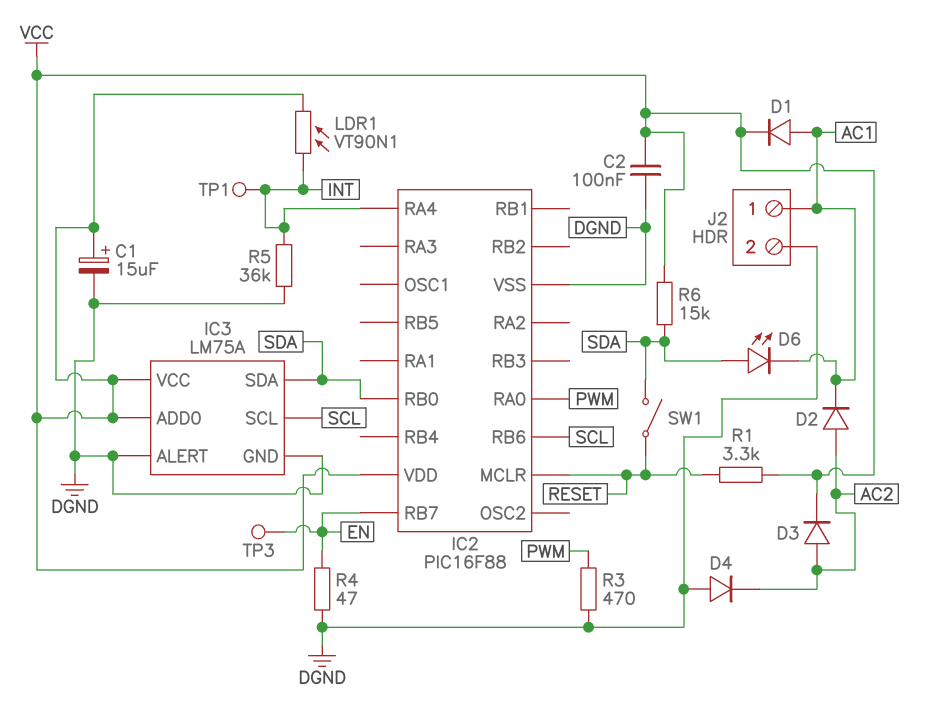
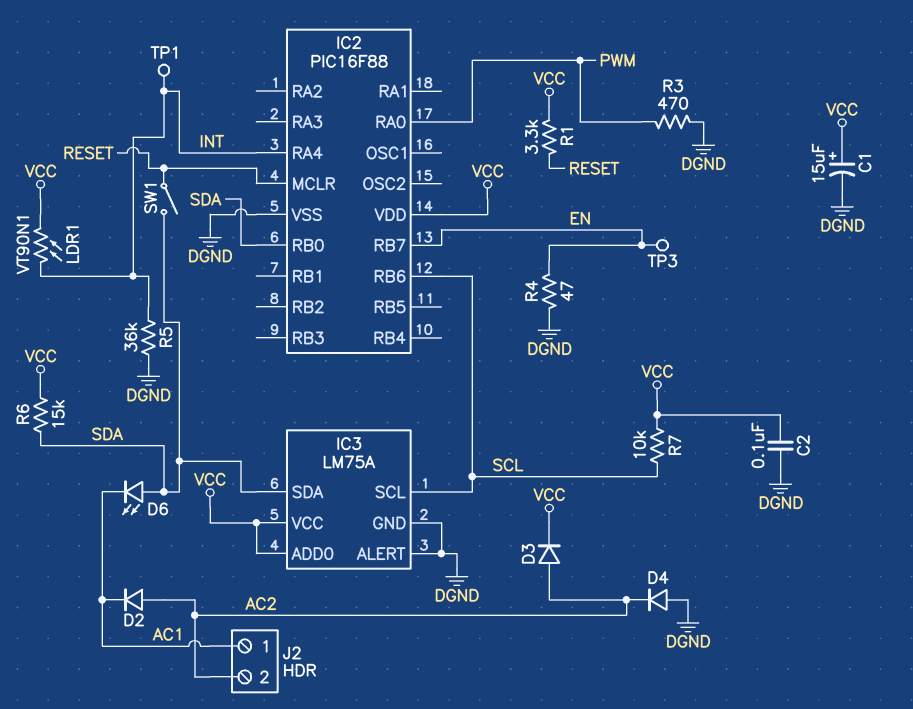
D1: diode (A AC1, K VCC) -> none
J2 pin 2: DGND -> AC2
R7: none -> 10k (SCL, VCC)

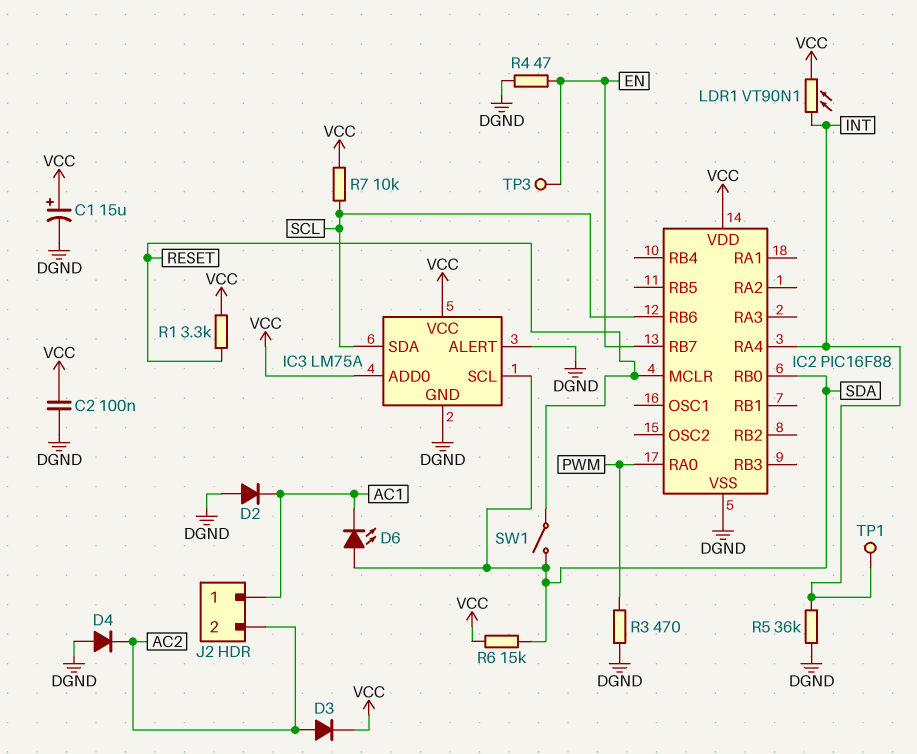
D2: diode (A AC2, K AC1) -> diode (A DGND, K AC1)
IC3 pin SCL: SCL -> SDA
IC3 pin SDA: SDA -> SCL

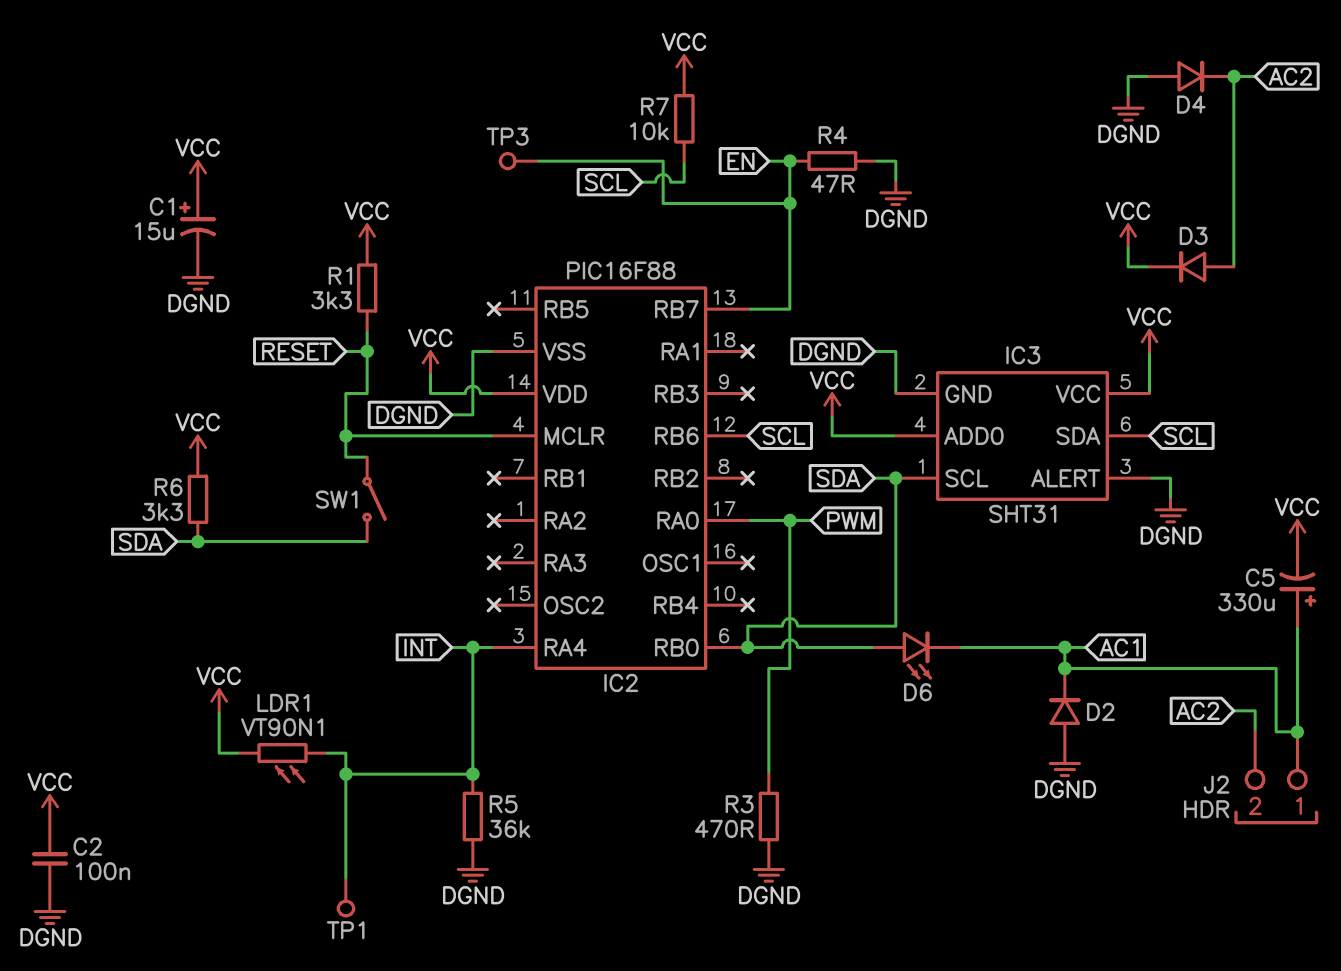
C5: none -> 330uF (plus AC1, minus VCC)
IC3: LM75A -> SHT31
R6: 15k (SDA, VCC) -> 3.3k (SDA, VCC)

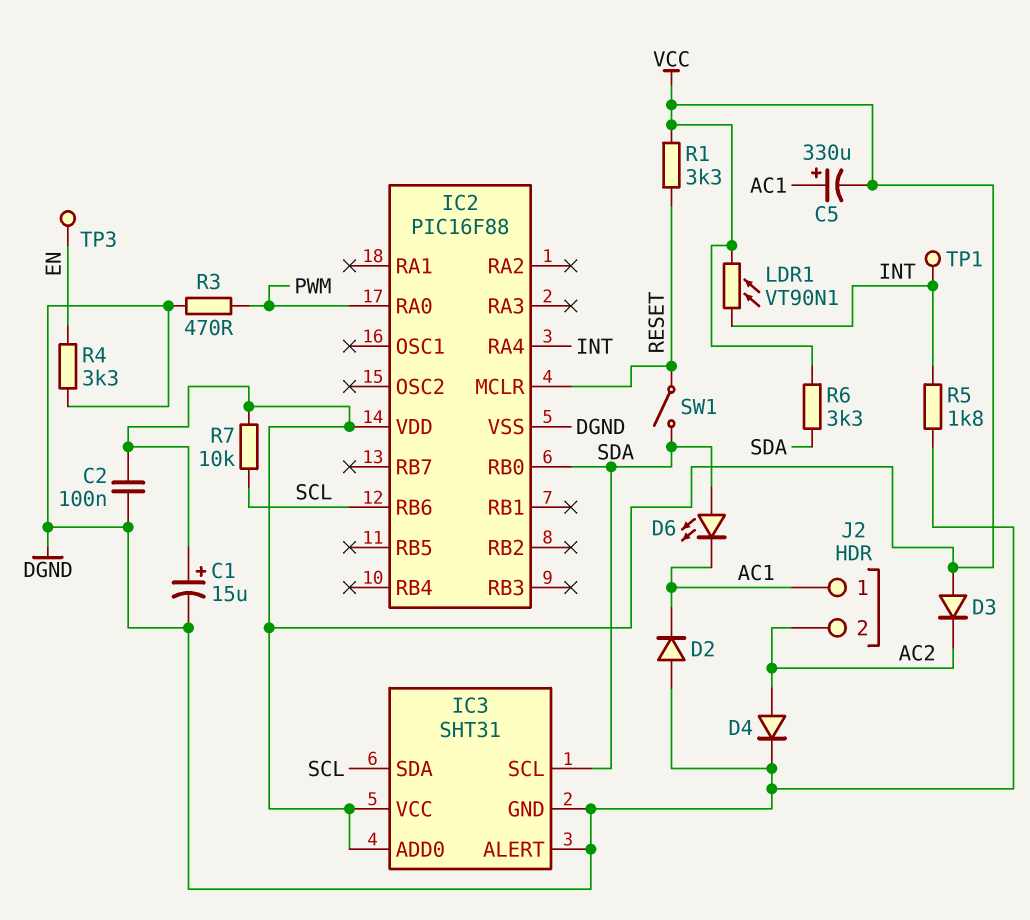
D3: diode (A AC2, K VCC) -> diode (A VCC, K AC2)
D4: diode (A DGND, K AC2) -> diode (A AC2, K DGND)
IC2 pin RB7: EN -> none
R4: 47 (DGND, EN) -> 3.3k (DGND, EN)
R5: 36k (DGND, INT) -> 1.8k (DGND, INT)

